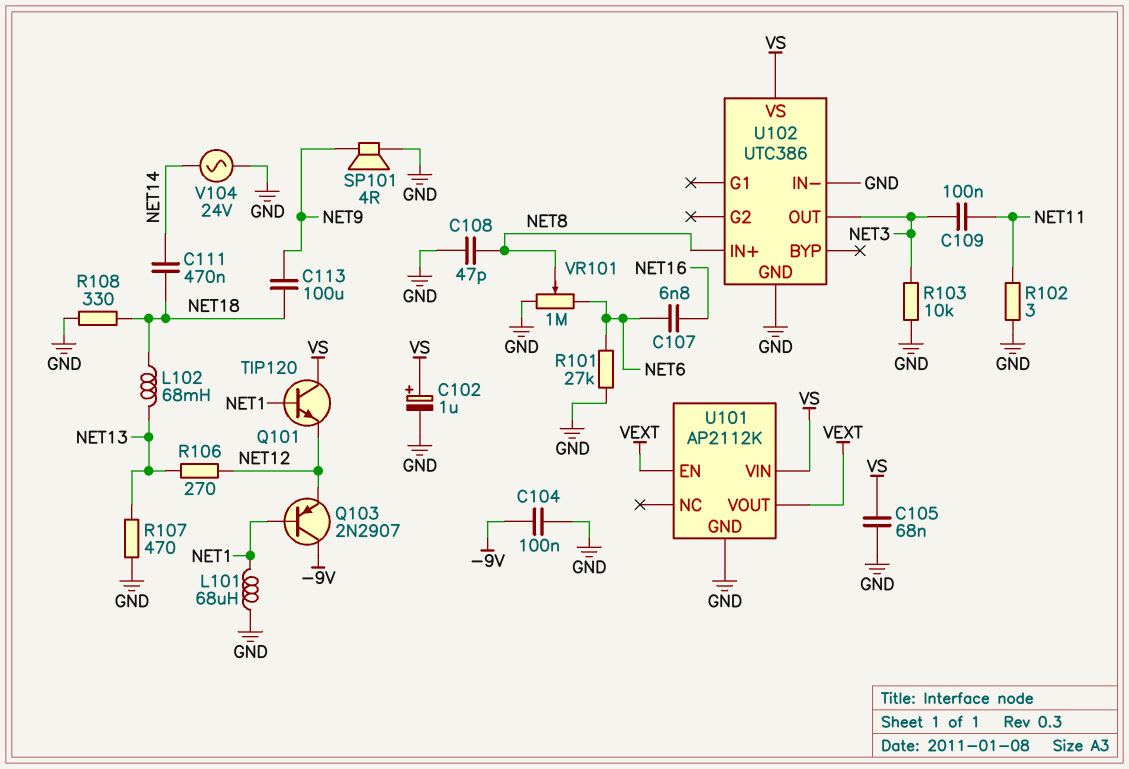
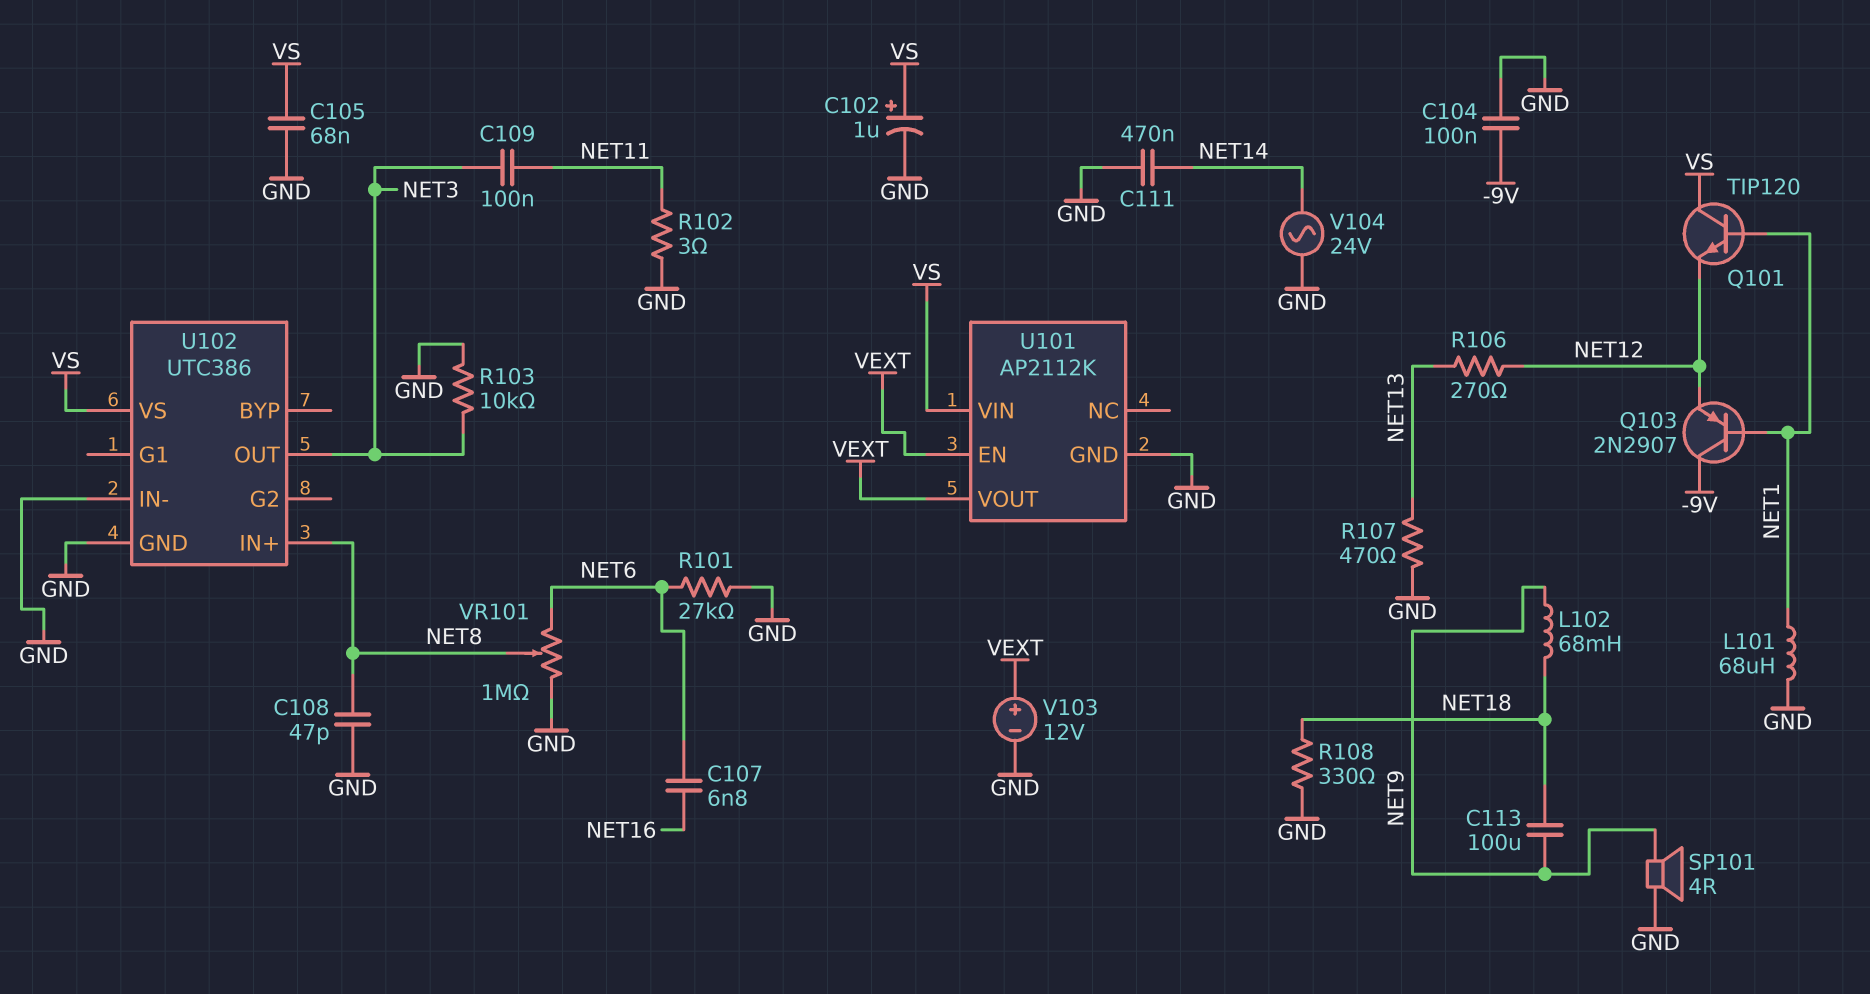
C111: 470nF (NET14, NET18) -> 470nF (GND, NET14)
L102: 68mH (NET13, NET18) -> 68mH (NET9, NET18)
V103: none -> 12V (plus VEXT, minus GND)

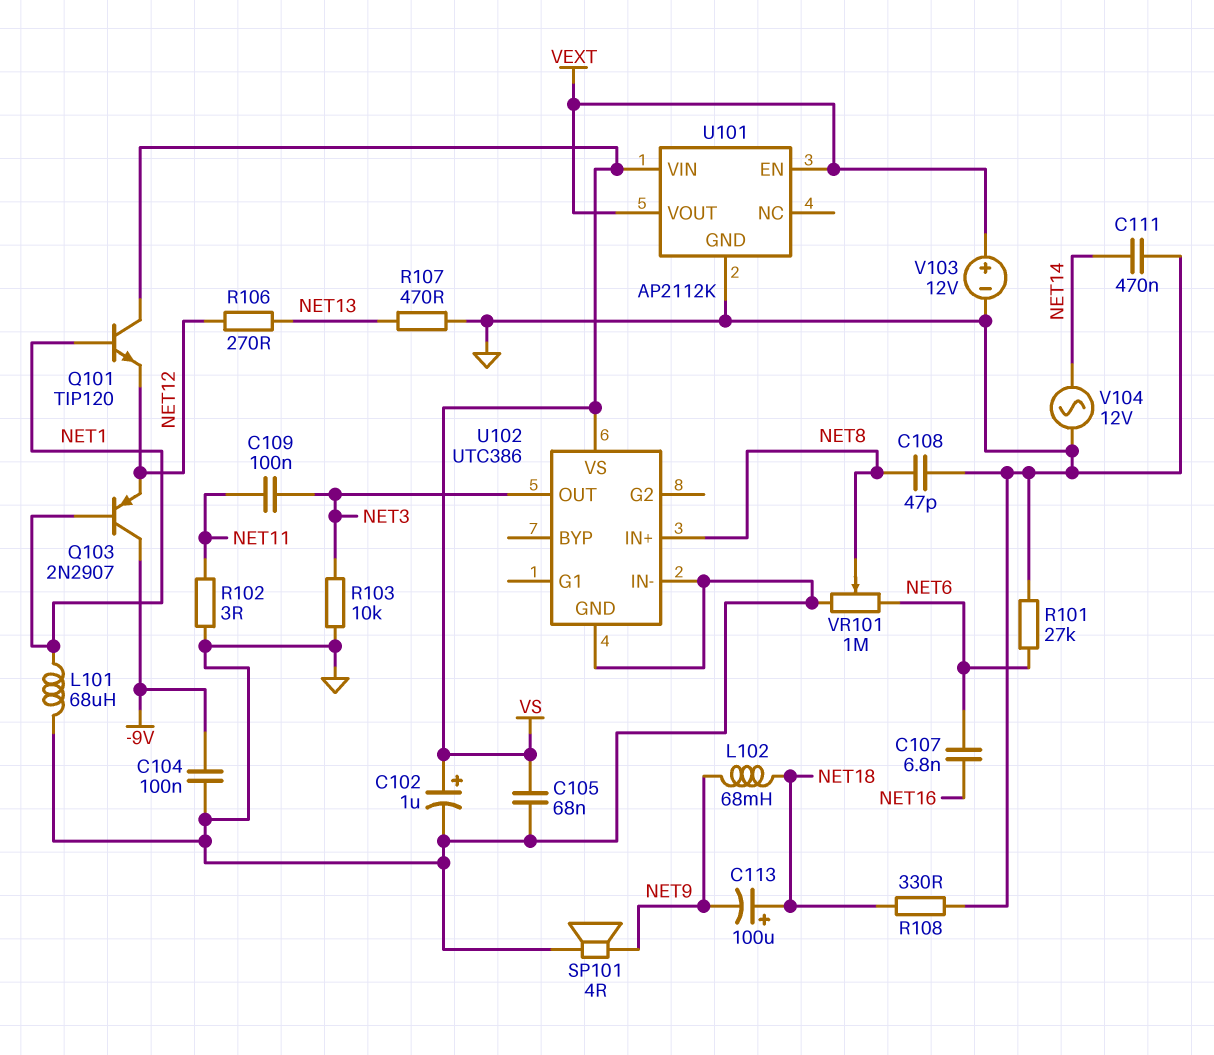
C113: 100uF (NET9, NET18) -> 100uF (plus NET18, minus NET9)
V104: AC 24V (GND, NET14) -> AC 12V (GND, NET14)

